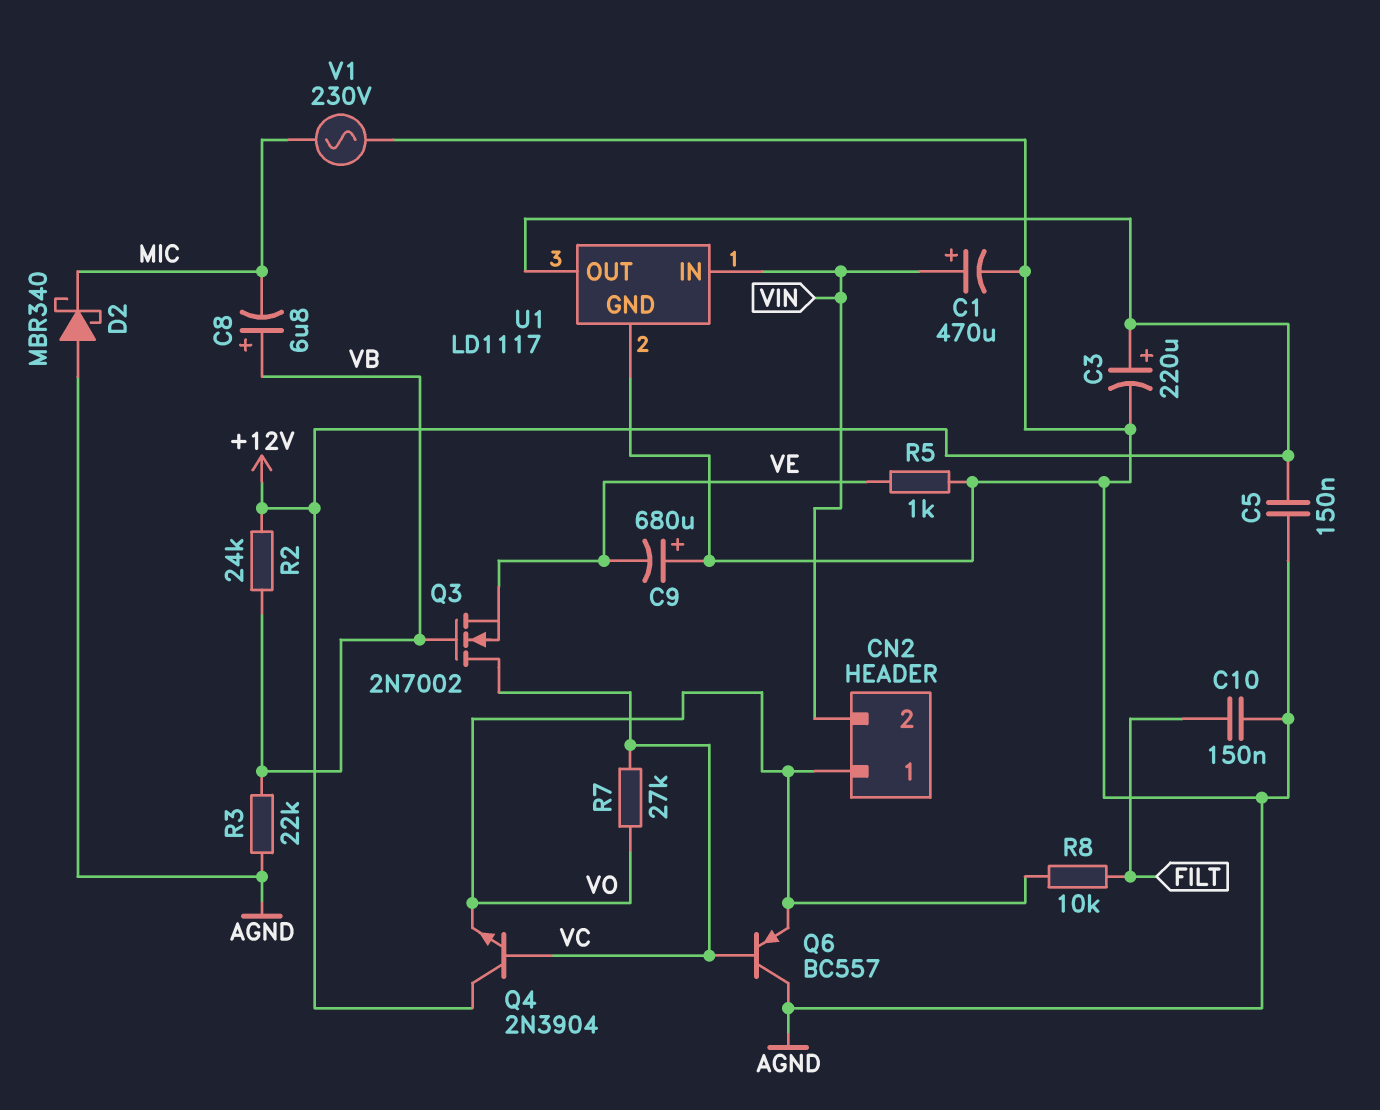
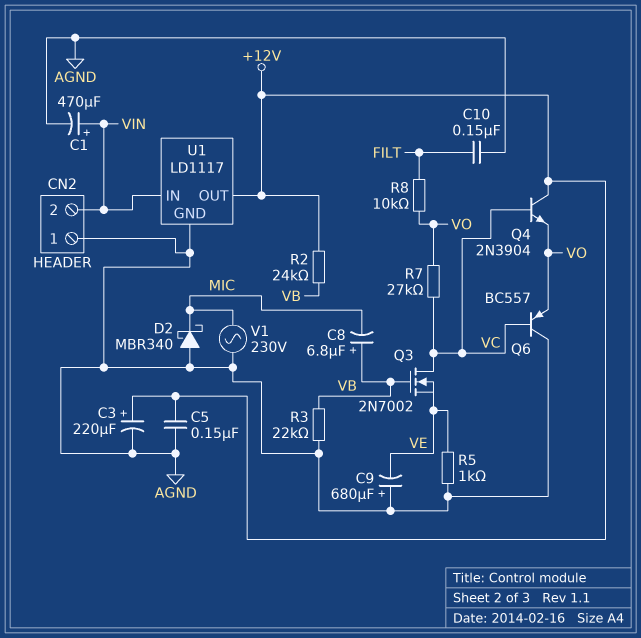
CN2 pin 1: VO -> AGND

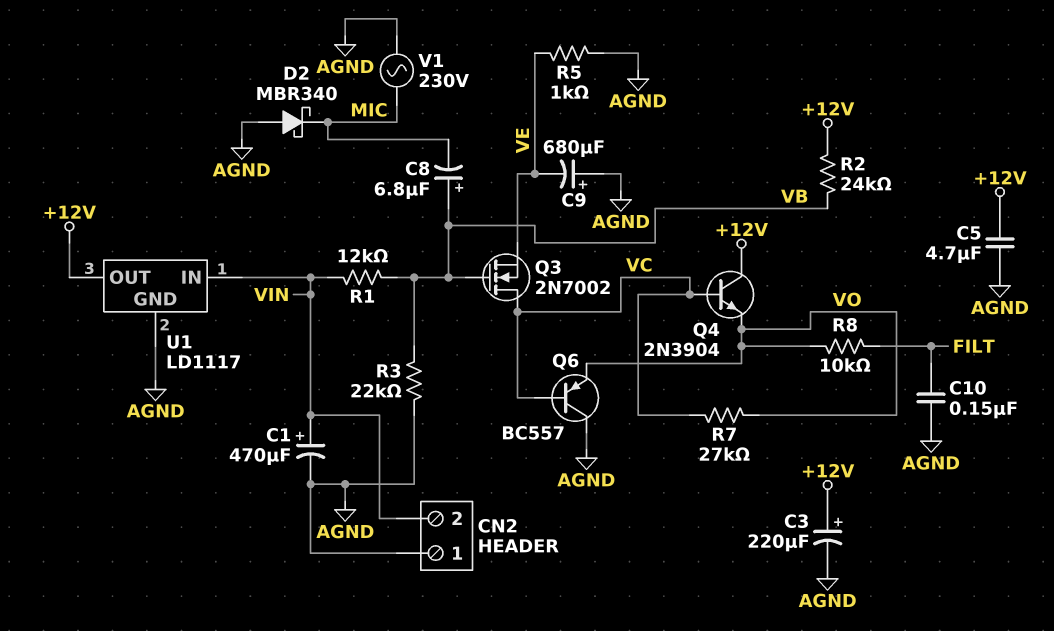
C5: 150nF (+12V, AGND) -> 4.7uF (+12V, AGND)
R1: none -> 12k (VB, VIN)

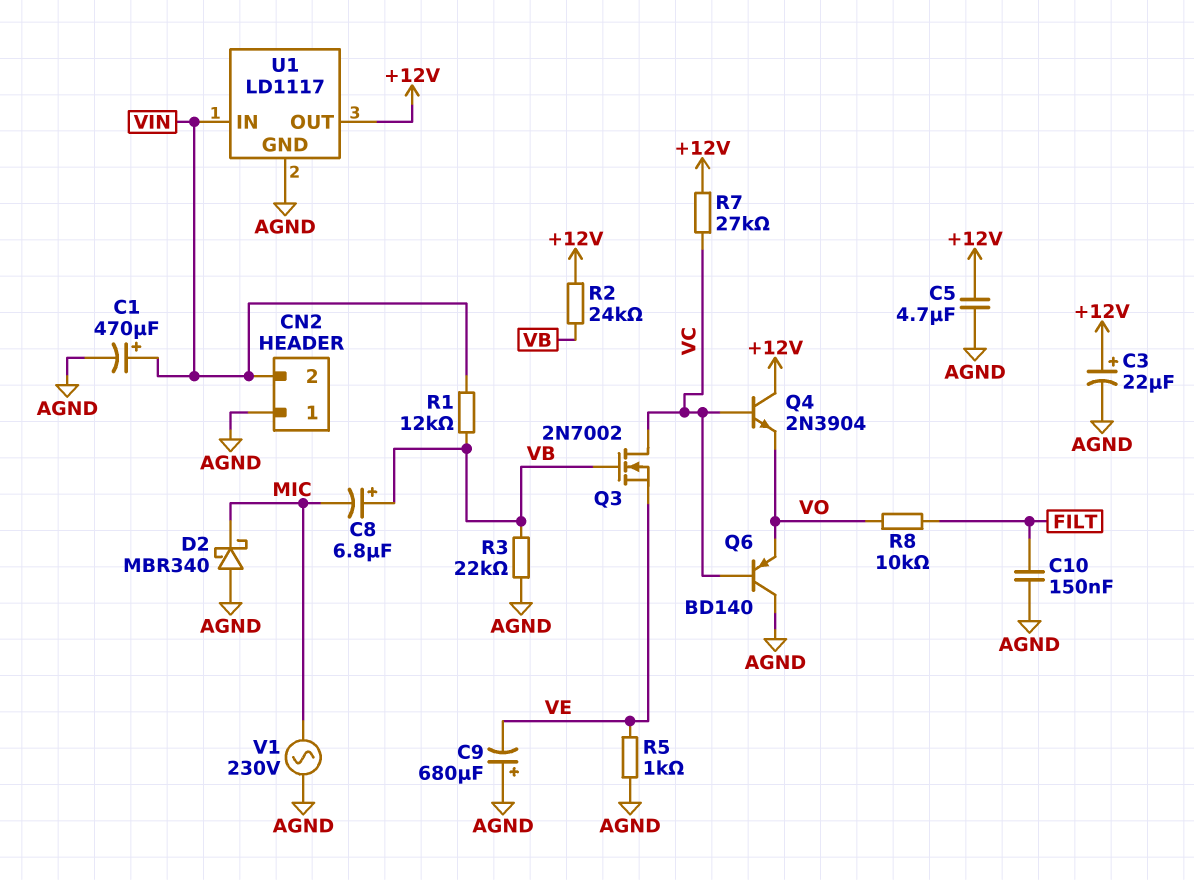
C3: 220uF (plus +12V, minus AGND) -> 22uF (plus +12V, minus AGND)
Q6: PNP BC557 (B VC, C AGND, E VO) -> PNP BD140 (B VC, C AGND, E VO)
R7: 27k (VC, VO) -> 27k (+12V, VC)

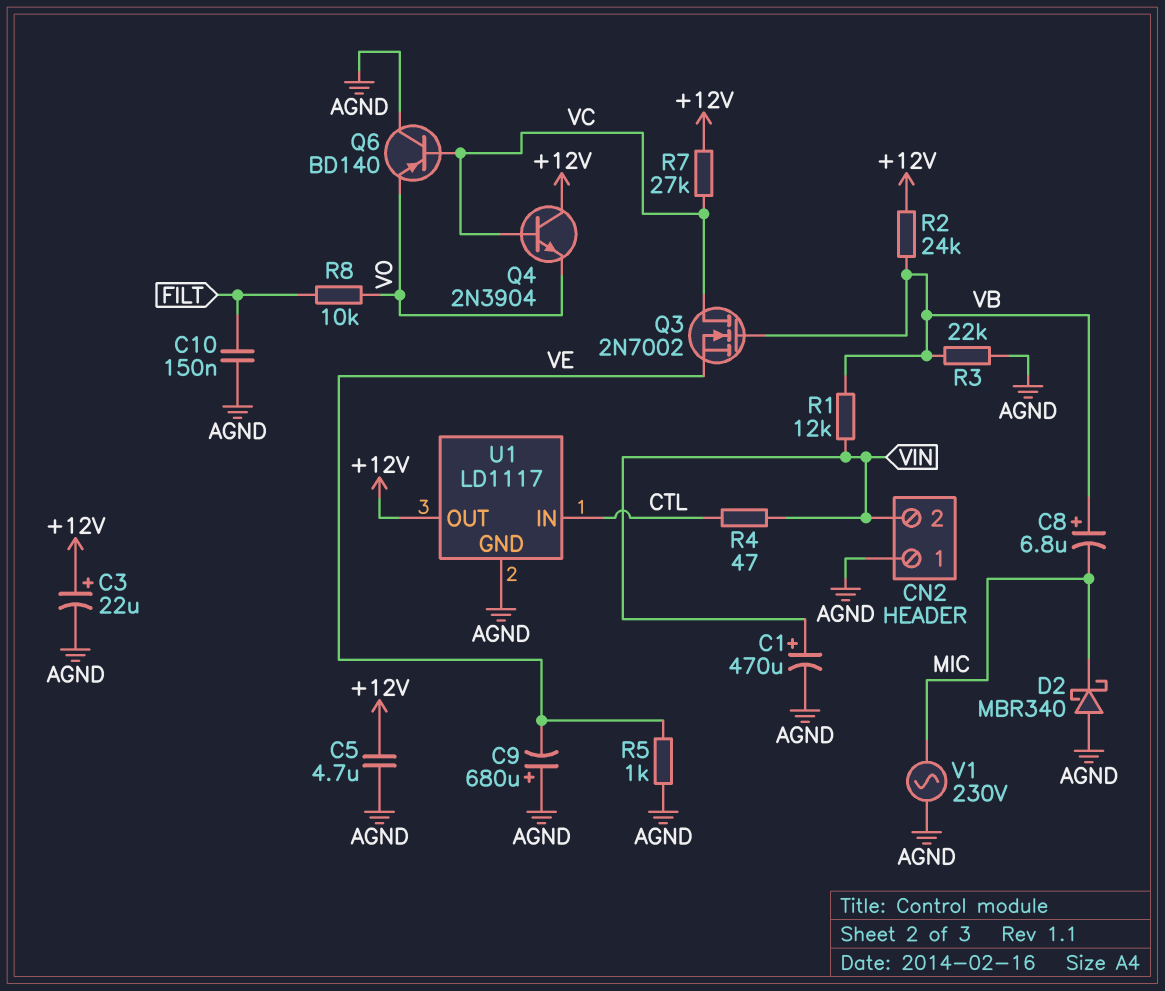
R4: none -> 47 (CTL, VIN)
U1 pin IN: VIN -> CTL

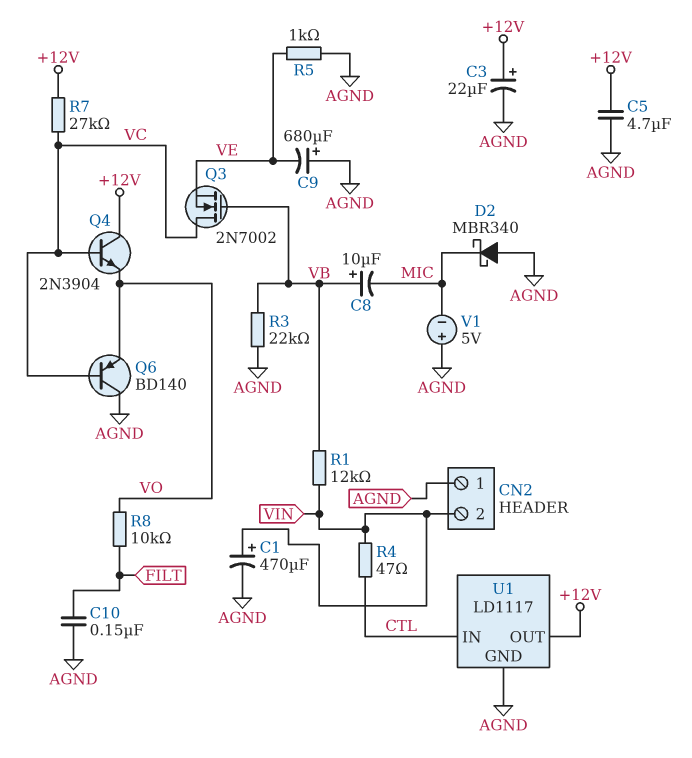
C8: 6.8uF (plus VB, minus MIC) -> 10uF (plus VB, minus MIC)
R2: 24k (+12V, VB) -> none
V1: AC 230V (AGND, MIC) -> 5V (plus AGND, minus MIC)

